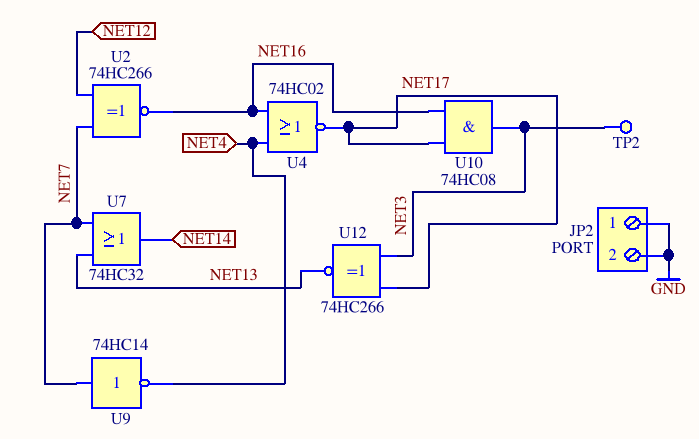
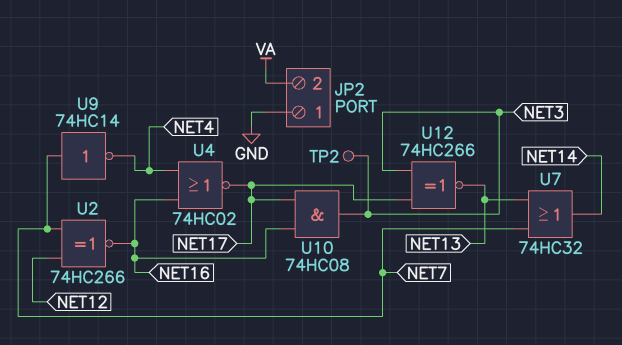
JP2 pin 2: GND -> VA

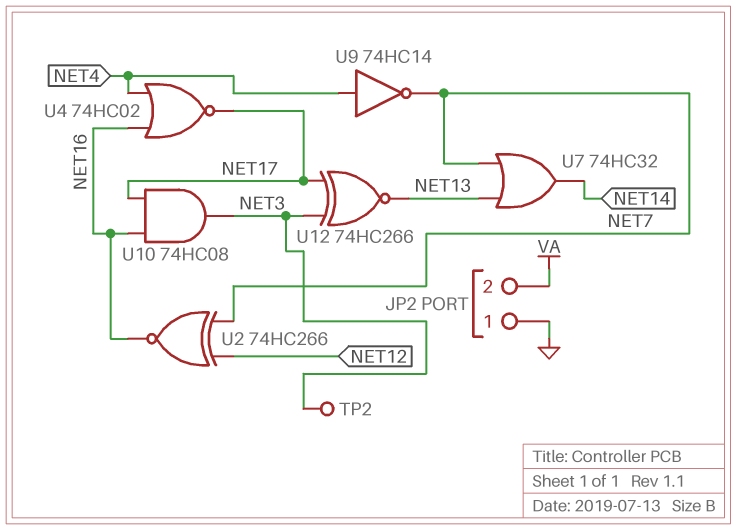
U9: NOT 74HC14 (in NET7, out NET4) -> NOT 74HC14 (in NET4, out NET7)

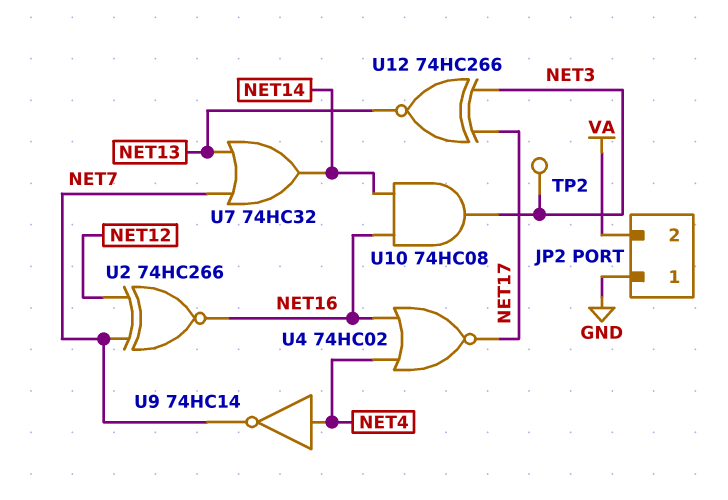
U10: AND 74HC08 (in NET16, in NET17, out NET3) -> AND 74HC08 (in NET14, in NET16, out NET3)

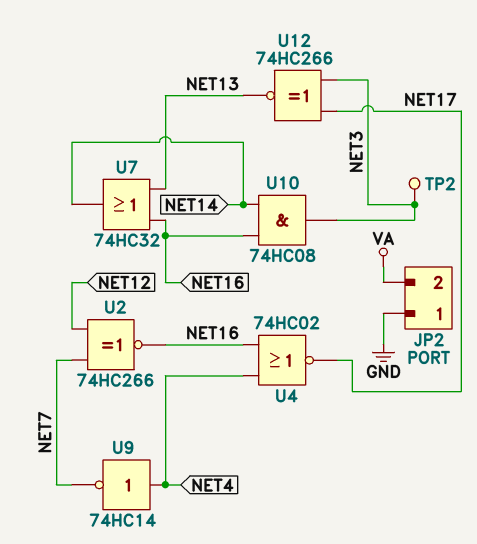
U7: OR 74HC32 (in NET7, in NET13, out NET14) -> OR 74HC32 (in NET13, in NET16, out NET14)

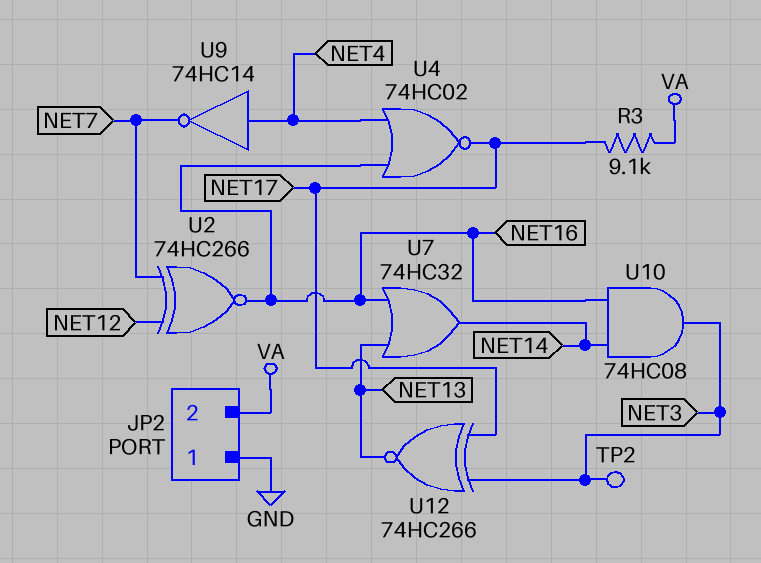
R3: none -> 9.1k (NET17, VA)

